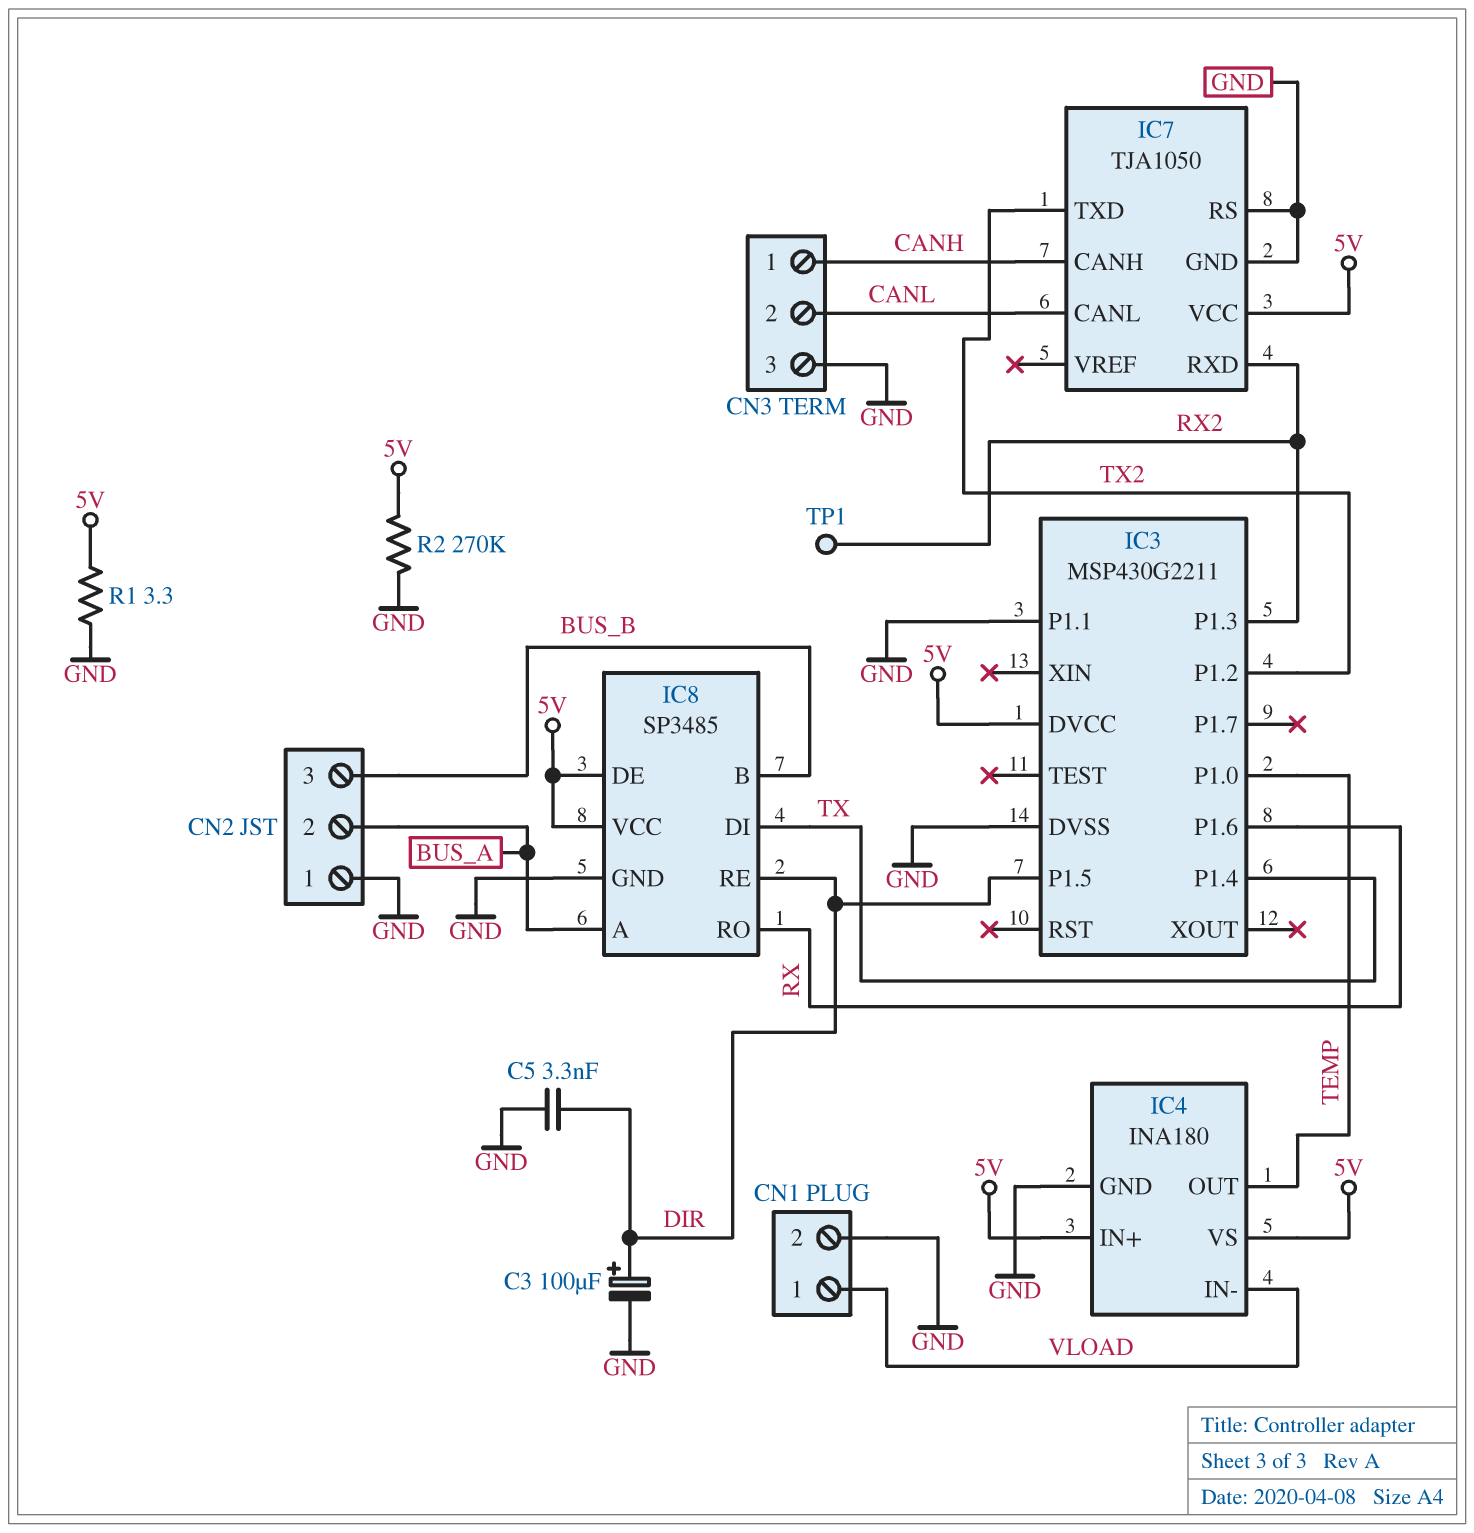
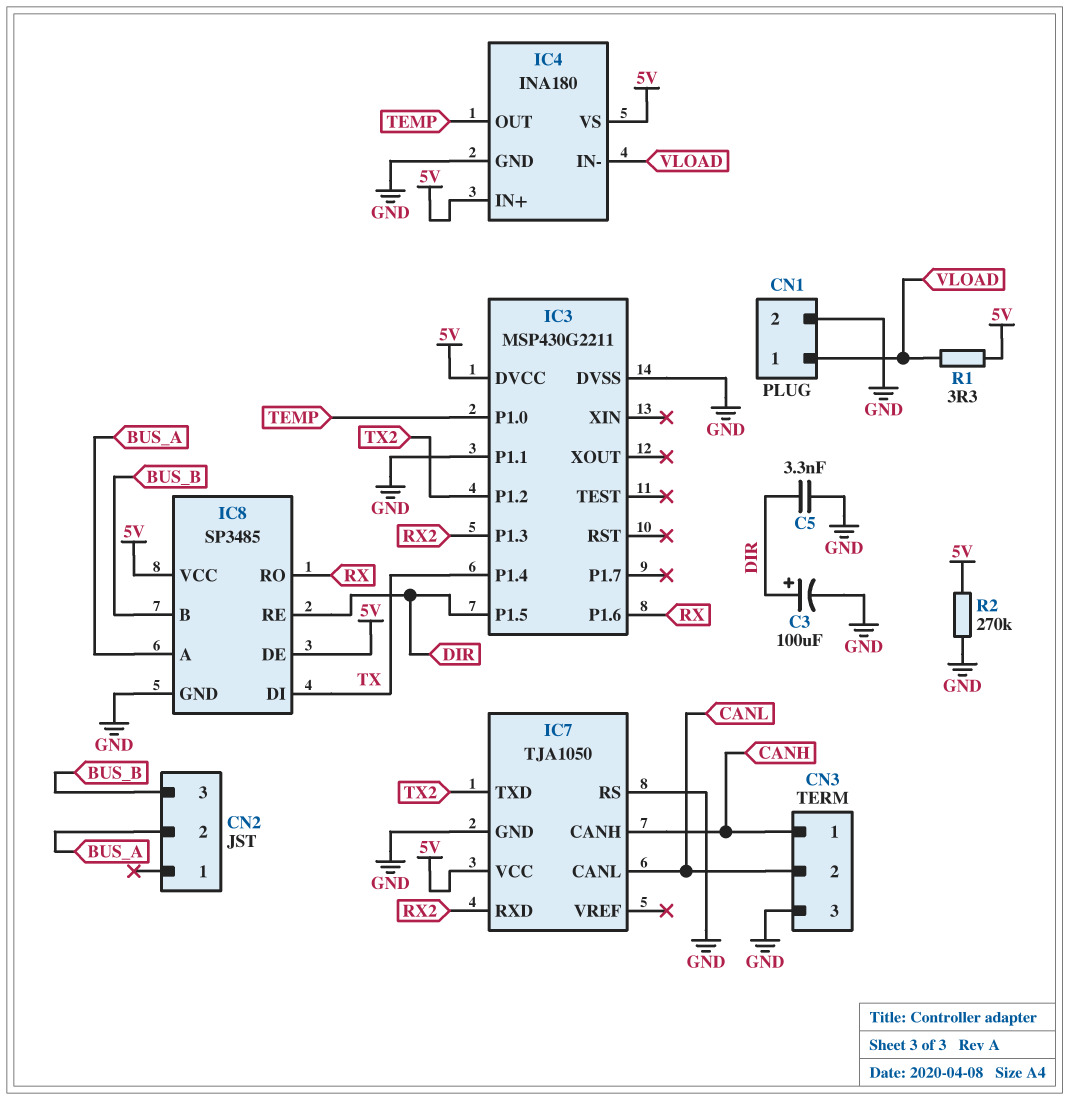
CN2 pin 1: GND -> none
R1: 3.3 (5V, GND) -> 3.3 (5V, VLOAD)
TP1: test point (RX2) -> none

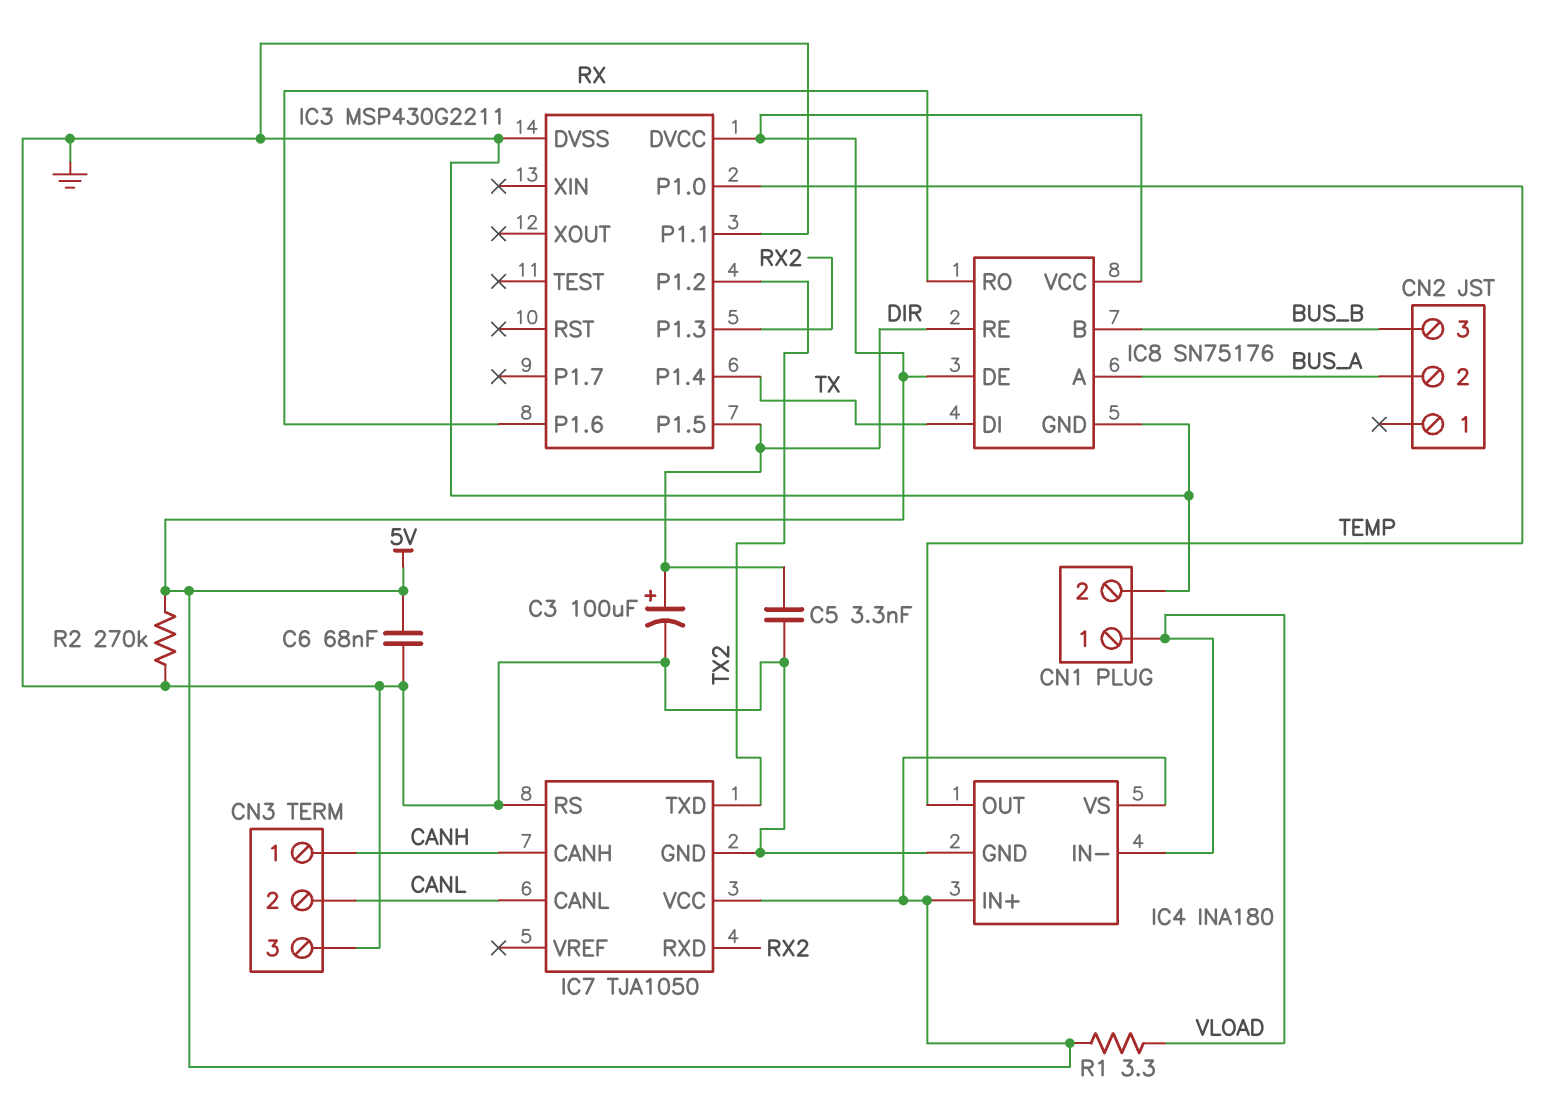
C6: none -> 68nF (5V, GND)
IC8: SP3485 -> SN75176

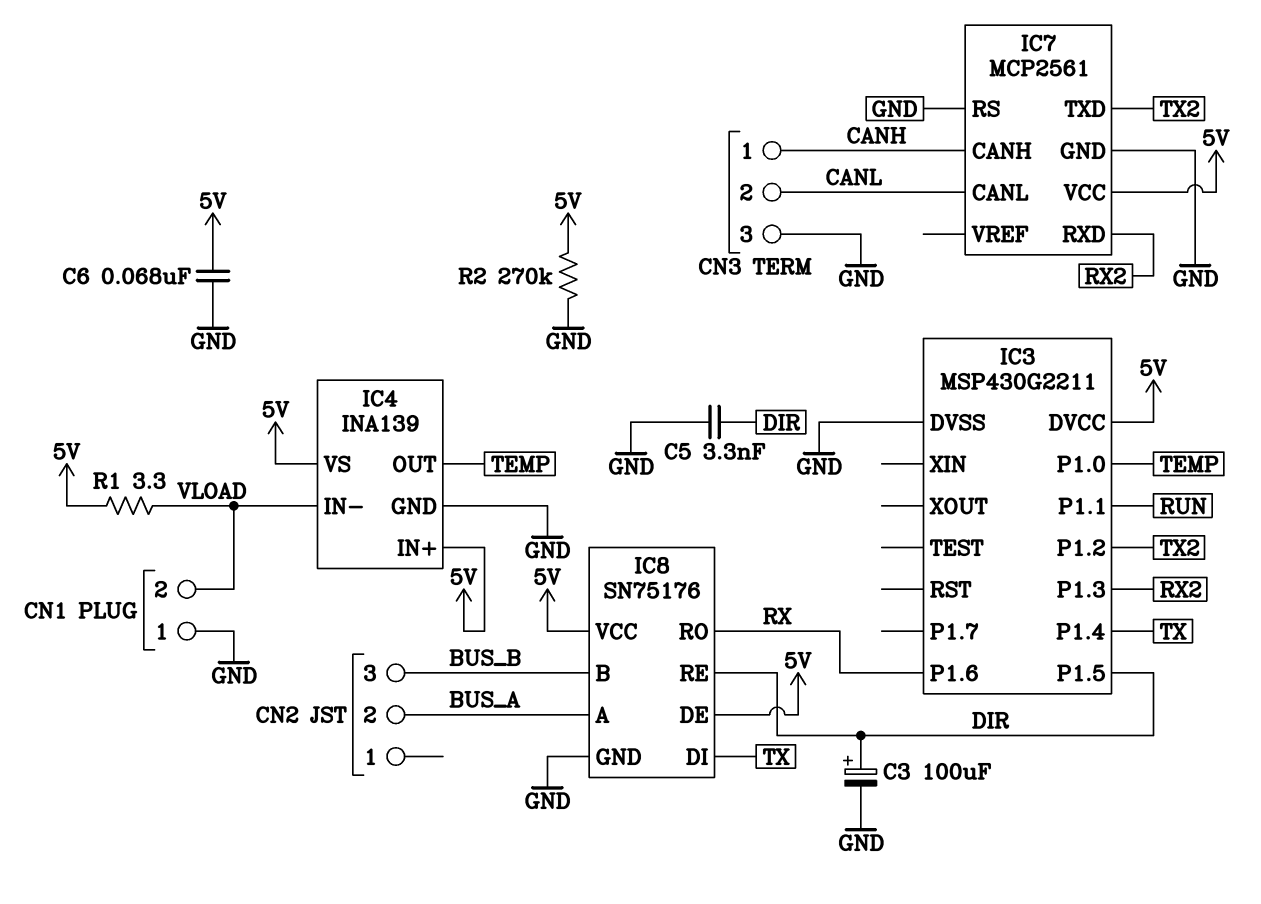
CN1 pin 1: VLOAD -> GND
CN1 pin 2: GND -> VLOAD
IC3 pin P1.1: GND -> RUN
IC4: INA180 -> INA139
IC7: TJA1050 -> MCP2561

